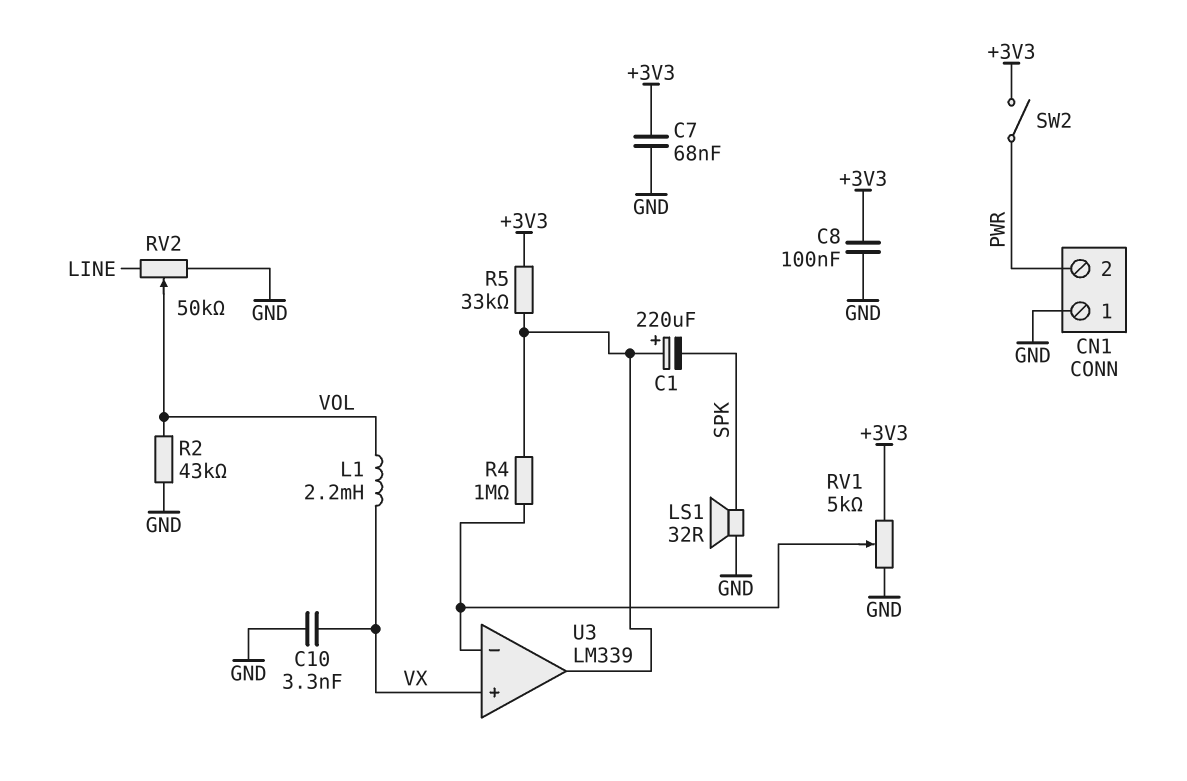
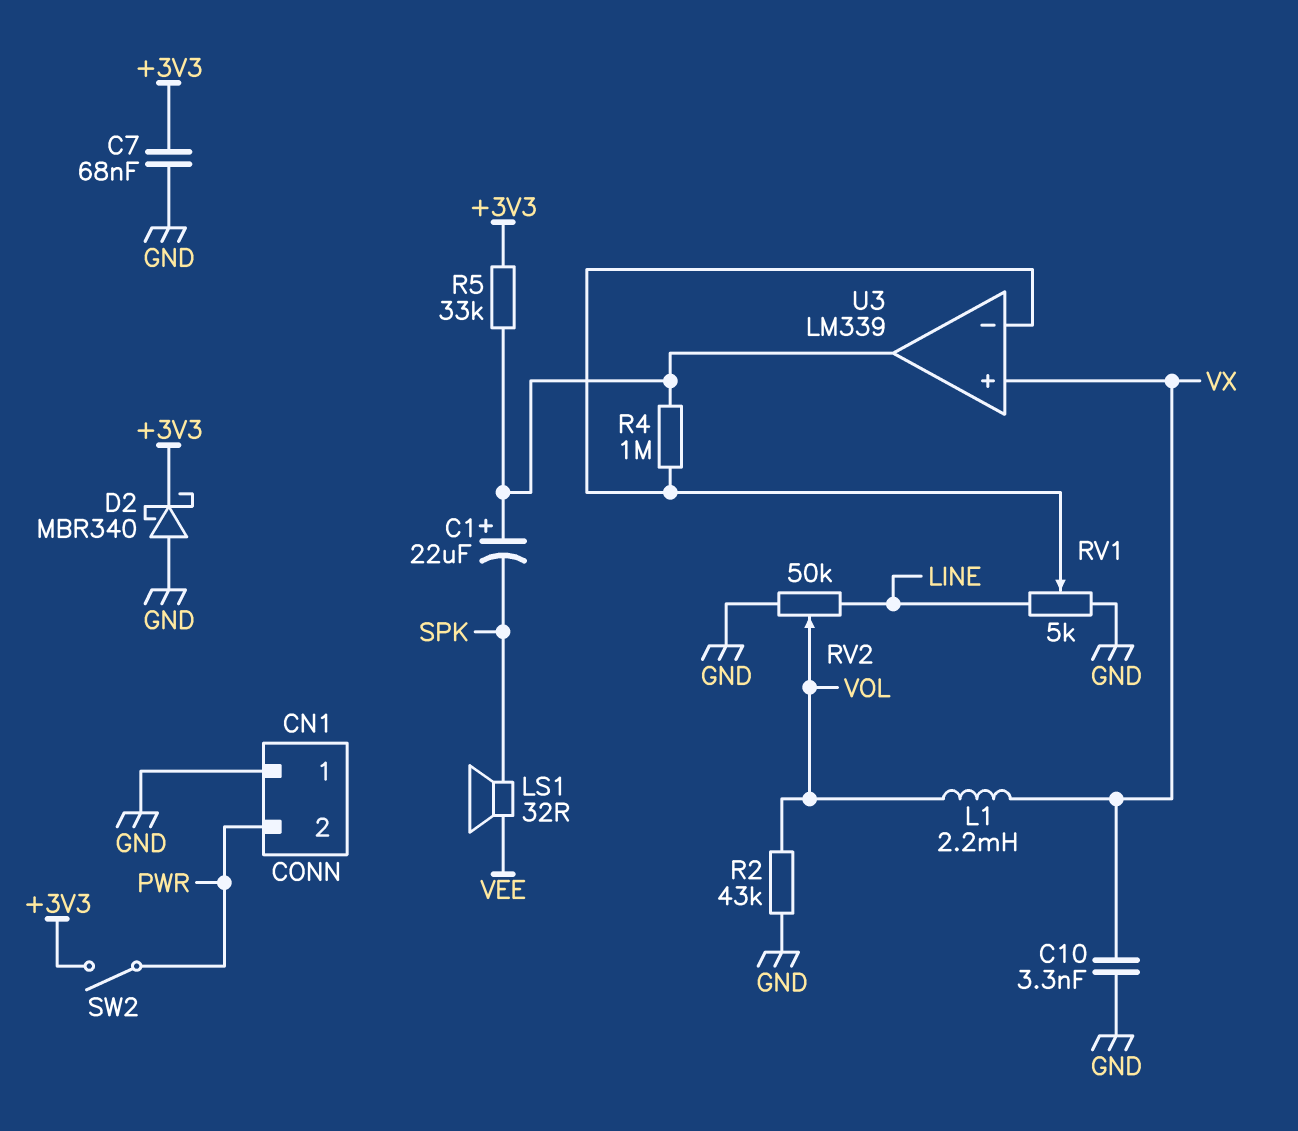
C1: 220uF (plus U3/out, minus SPK) -> 22uF (plus U3/out, minus SPK)
C8: 100nF (+3V3, GND) -> none
D2: none -> schottky MBR340 (A GND, K +3V3)
LS1: speaker 32R (GND, SPK) -> speaker 32R (SPK, VEE)
RV1: 5k (+3V3, GND, wiper U3/in-) -> 5k (GND, LINE, wiper U3/in-)

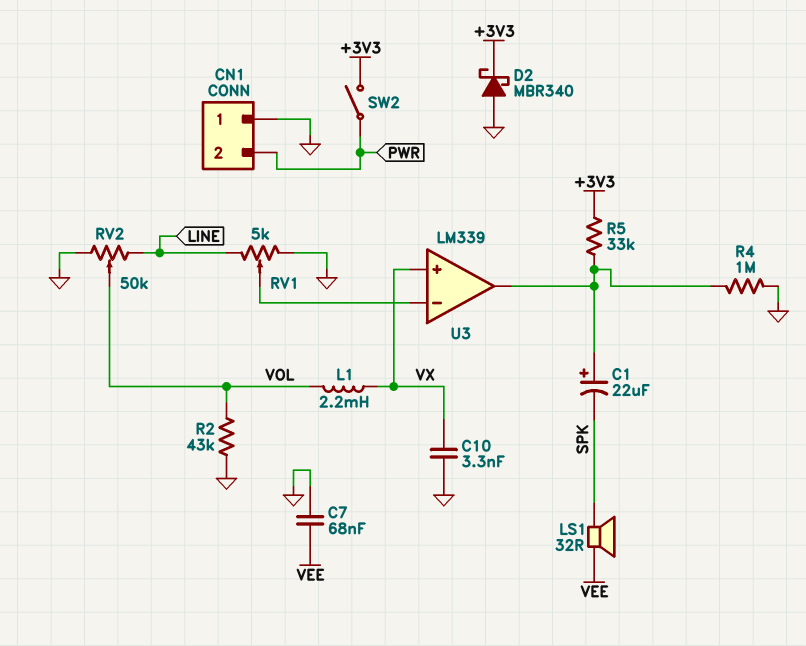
C7: 68nF (+3V3, GND) -> 68nF (GND, VEE)
R4: 1M (U3/in-, U3/out) -> 1M (GND, U3/out)

